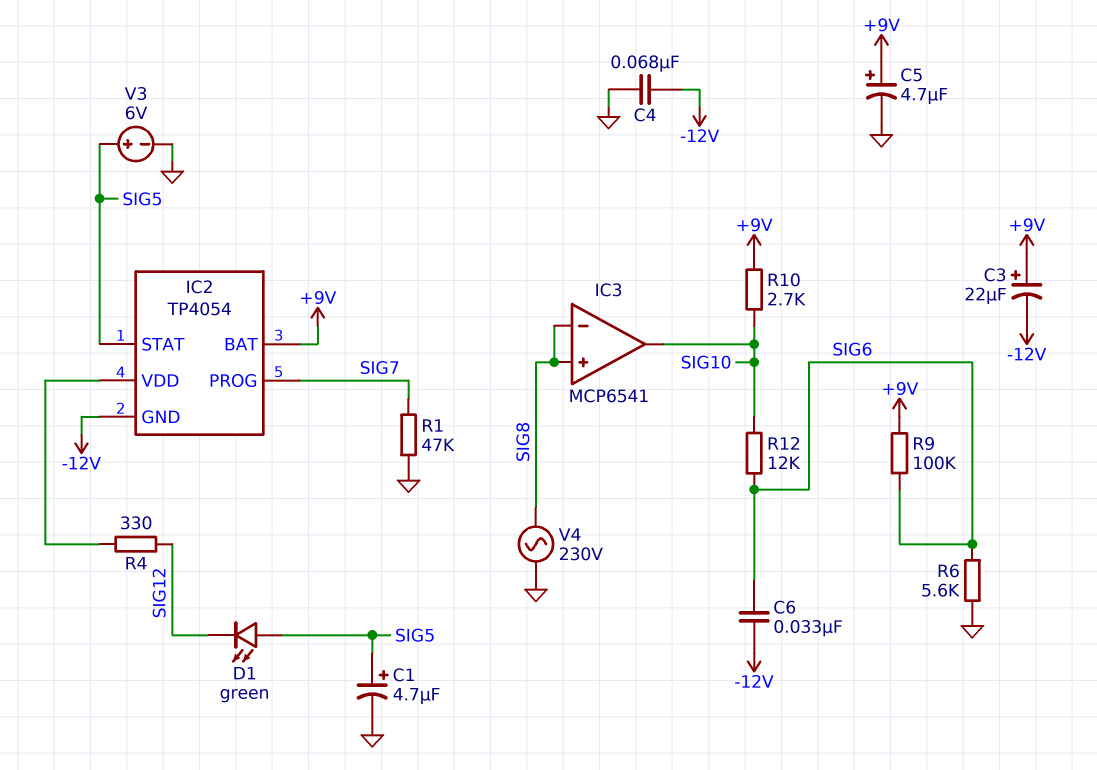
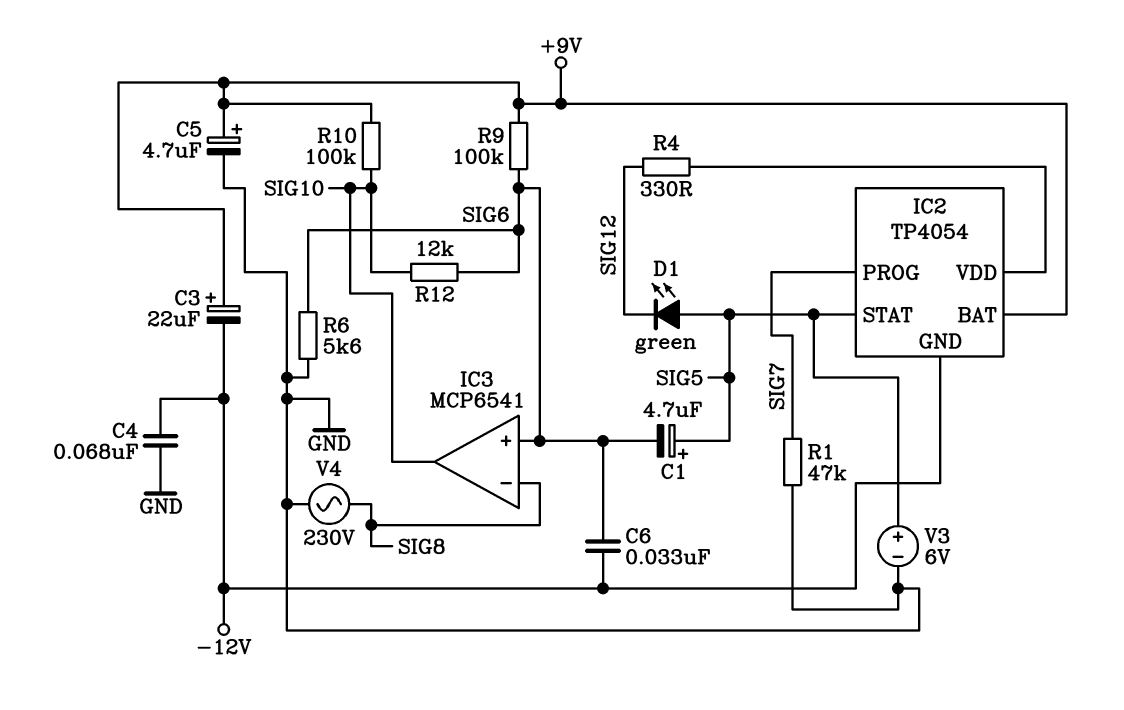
C1: 4.7uF (plus SIG5, minus GND) -> 4.7uF (plus SIG5, minus SIG6)
IC3 pin in+: SIG8 -> SIG6
R10: 2.7k (+9V, SIG10) -> 100k (+9V, SIG10)

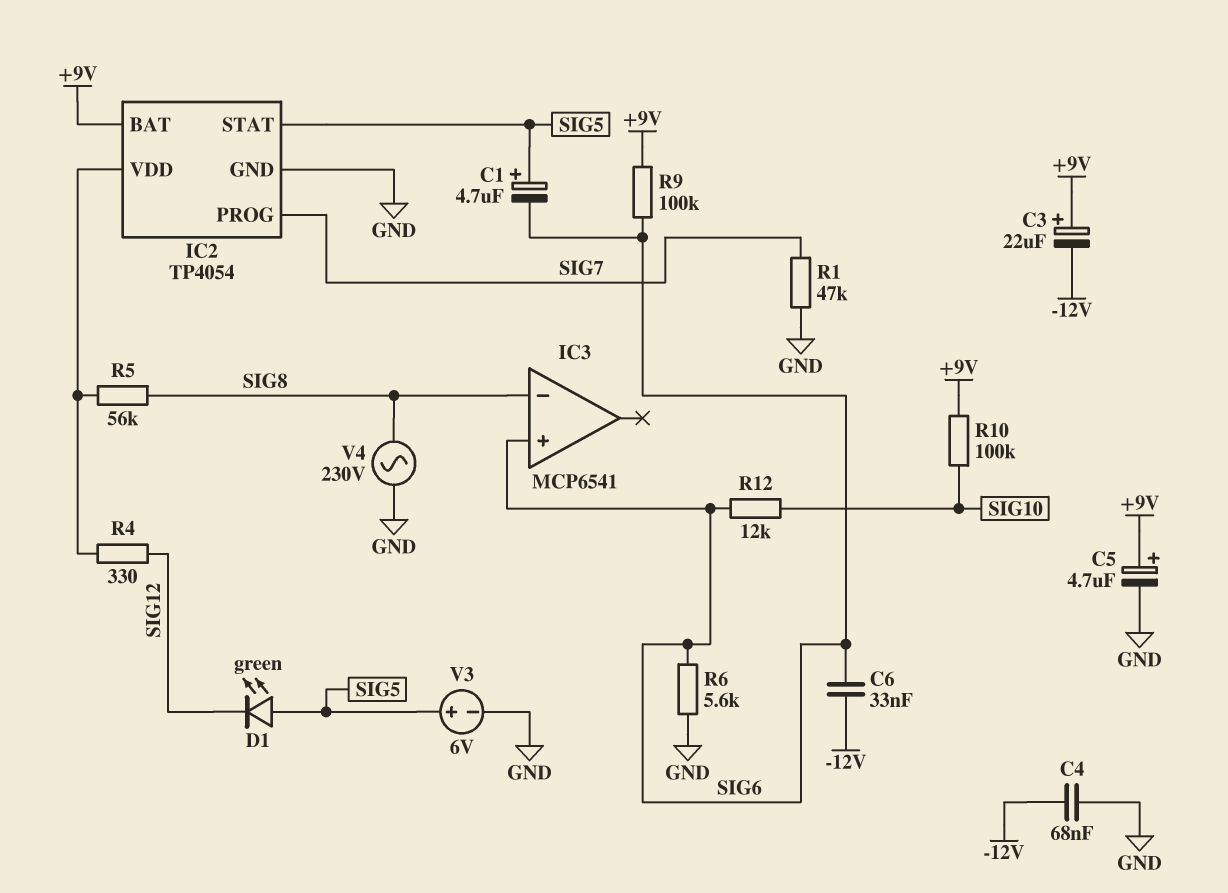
IC2 pin GND: -12V -> GND
IC3 pin out: SIG10 -> none
R5: none -> 56k (IC2/VDD, SIG8)

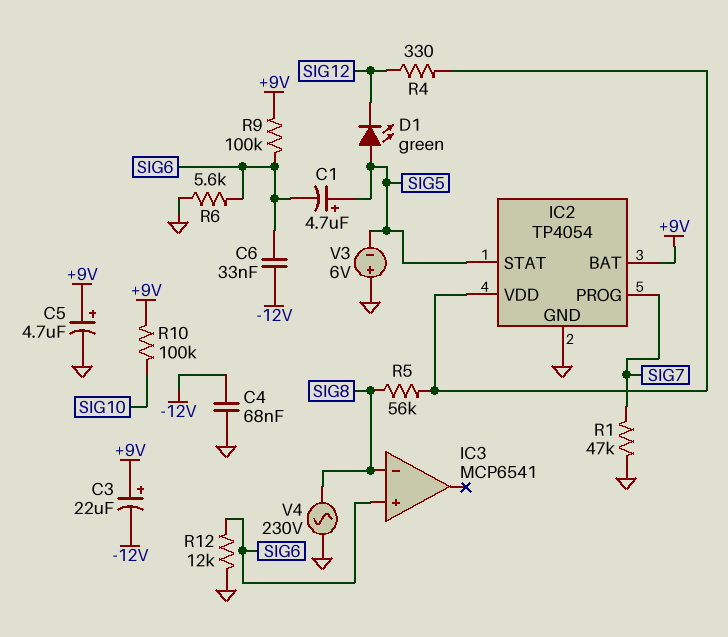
R12: 12k (SIG6, SIG10) -> 12k (GND, SIG6)
V3: 6V (plus SIG5, minus GND) -> 6V (plus GND, minus SIG5)

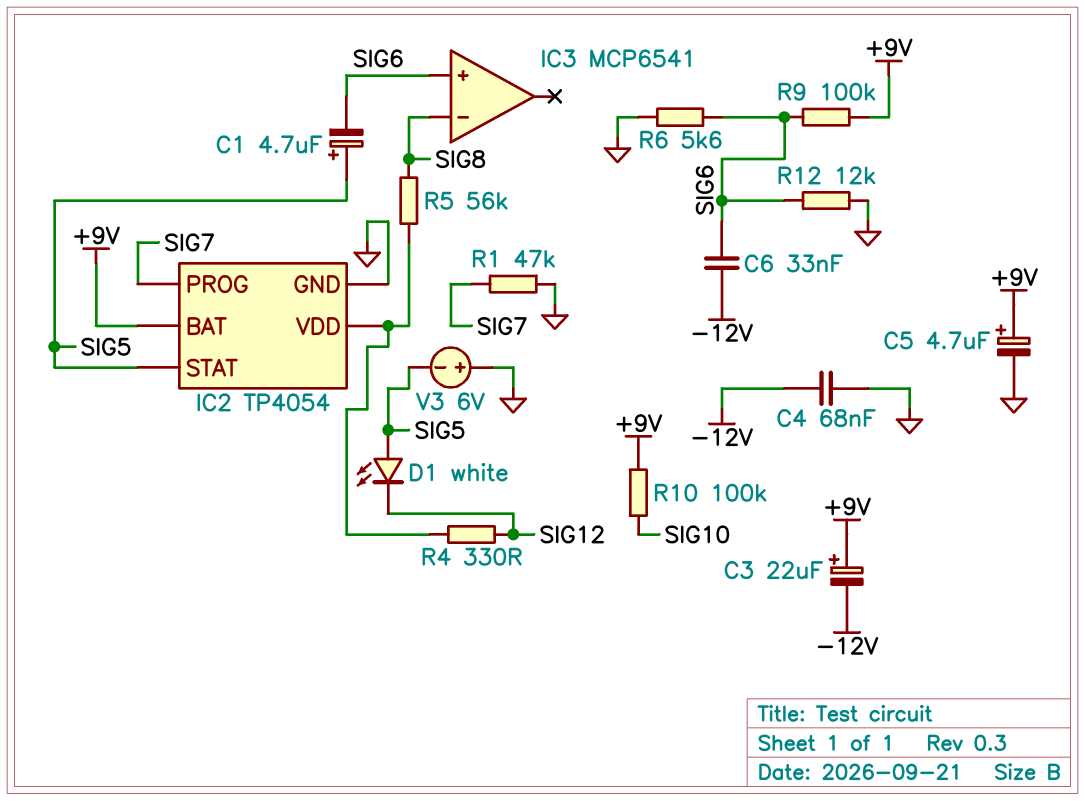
D1: LED green (A SIG5, K SIG12) -> LED white (A SIG5, K SIG12)
V4: AC 230V (GND, SIG8) -> none

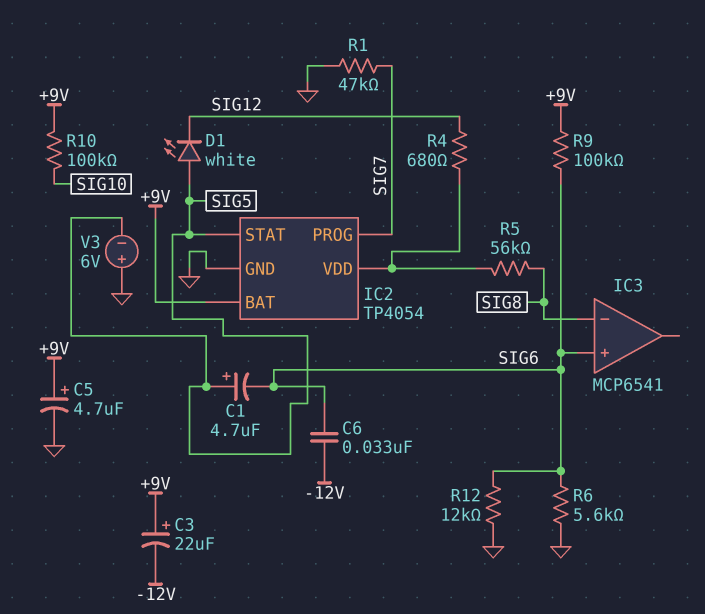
C4: 68nF (-12V, GND) -> none
R4: 330 (IC2/VDD, SIG12) -> 680 (IC2/VDD, SIG12)

